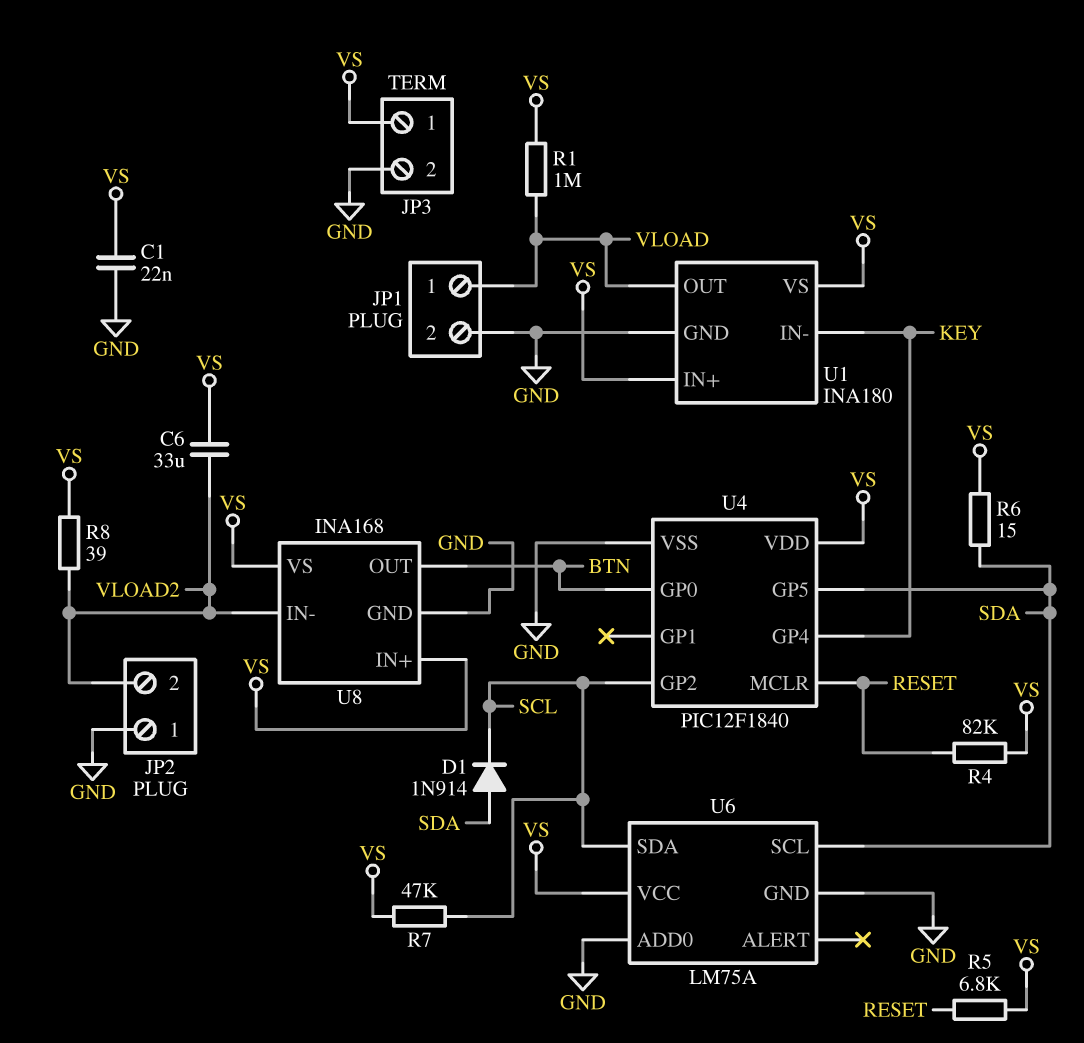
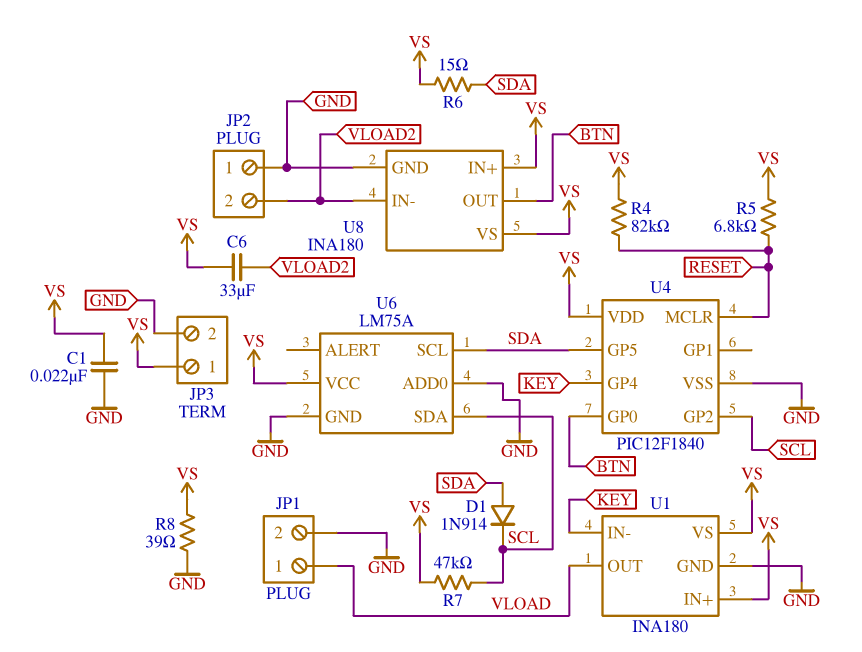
R1: 1M (VLOAD, VS) -> none
R8: 39 (VLOAD2, VS) -> 39 (GND, VS)
U8: INA168 -> INA180

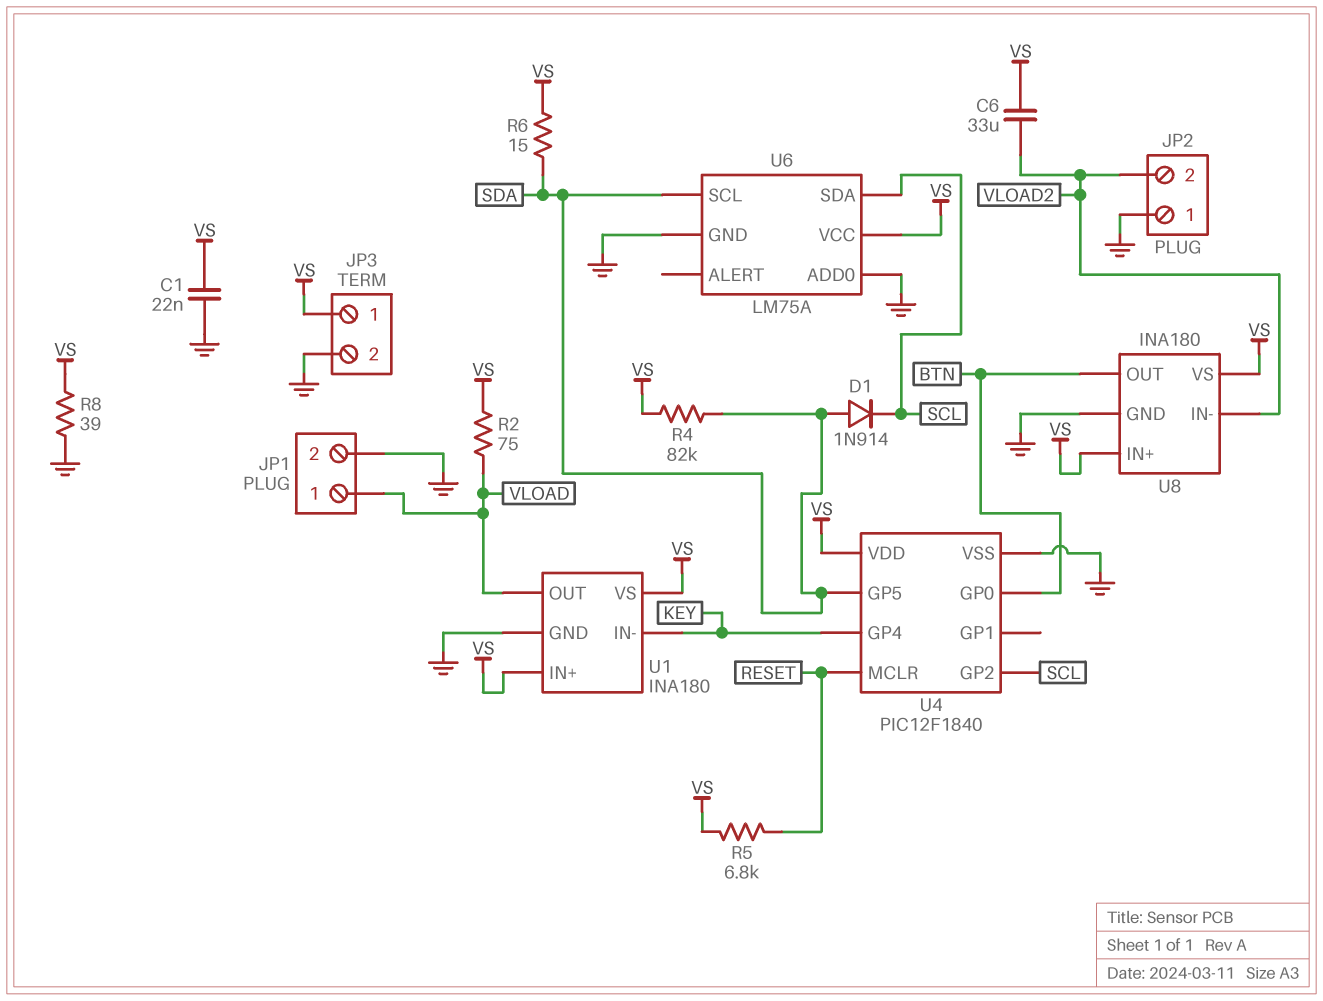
R2: none -> 75 (VLOAD, VS)
R4: 82k (RESET, VS) -> 82k (SDA, VS)
R7: 47k (SCL, VS) -> none

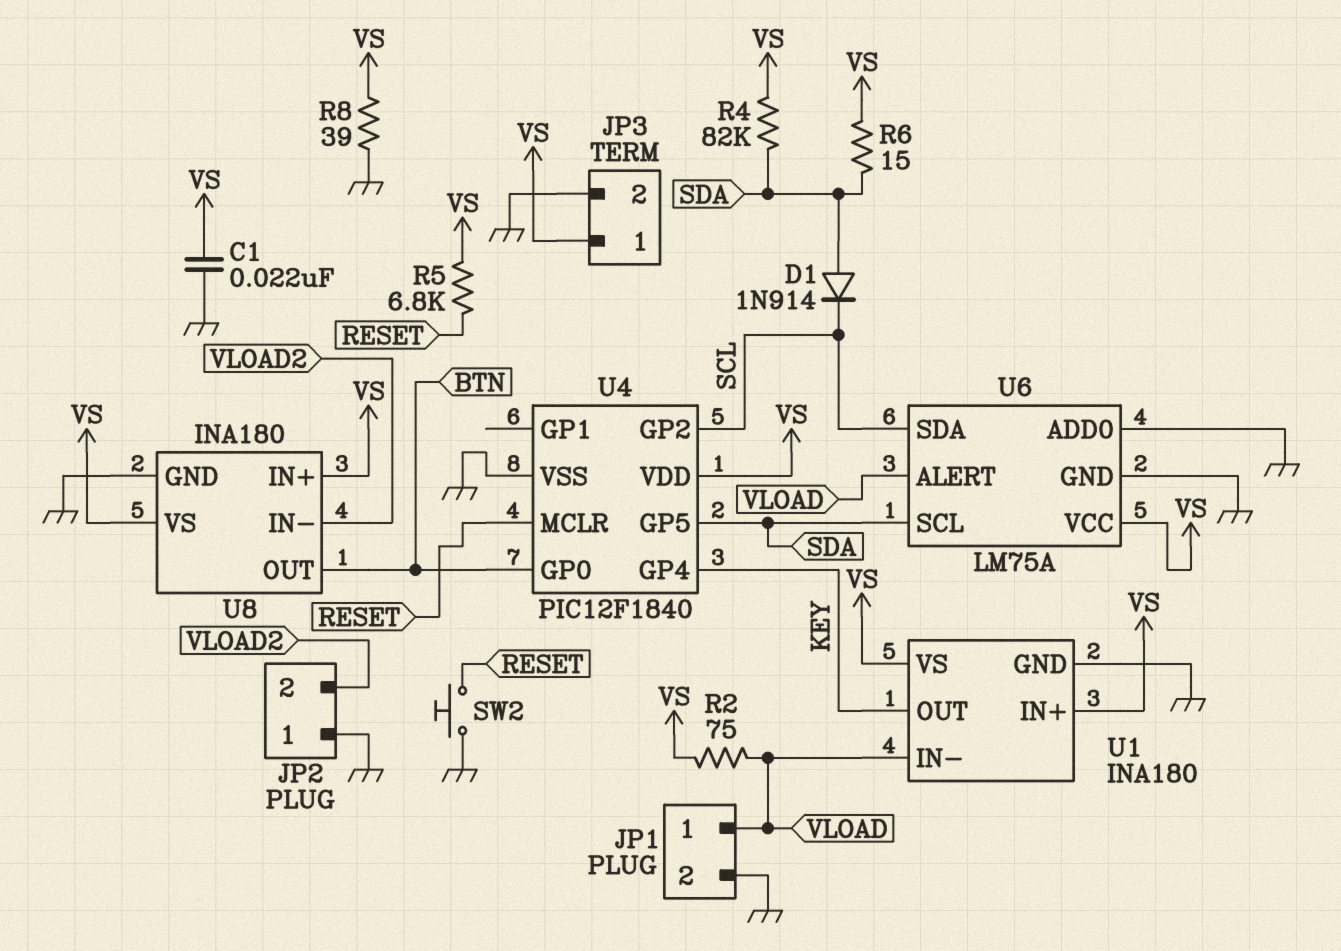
C6: 33uF (VLOAD2, VS) -> none
SW2: none -> button (GND, RESET)
U1 pin IN-: KEY -> VLOAD
U1 pin OUT: VLOAD -> KEY
U6 pin ALERT: none -> VLOAD

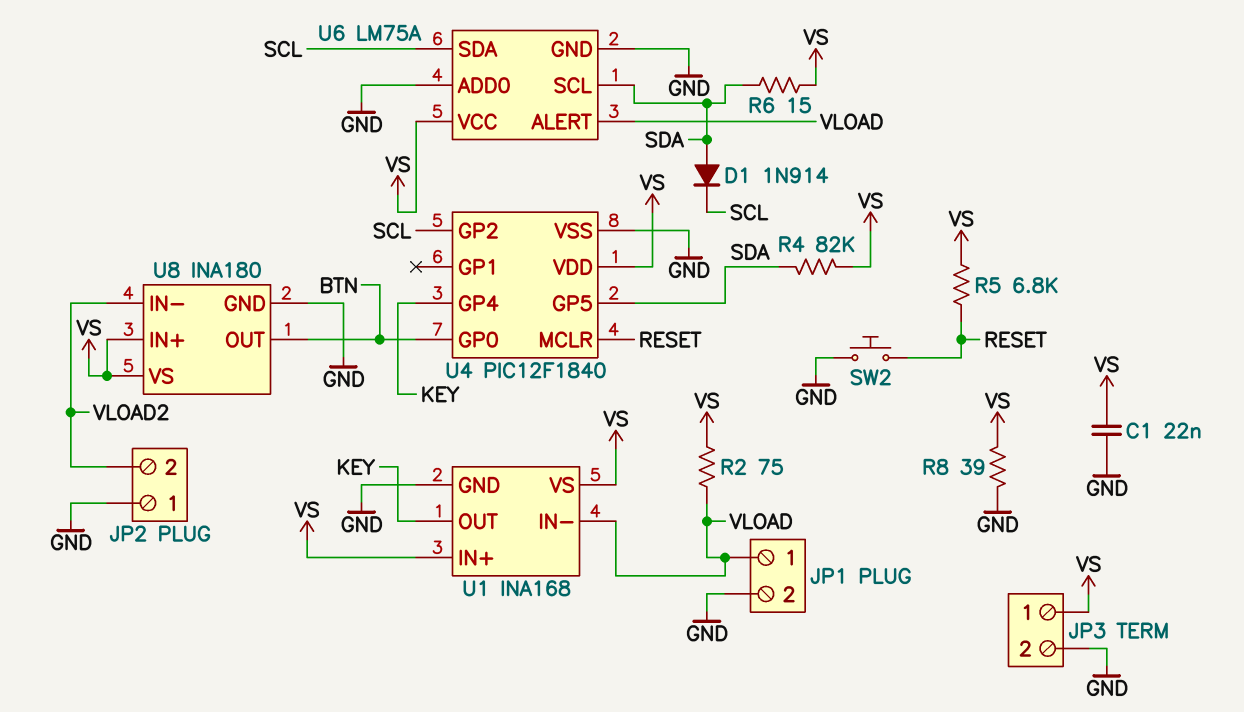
U1: INA180 -> INA168

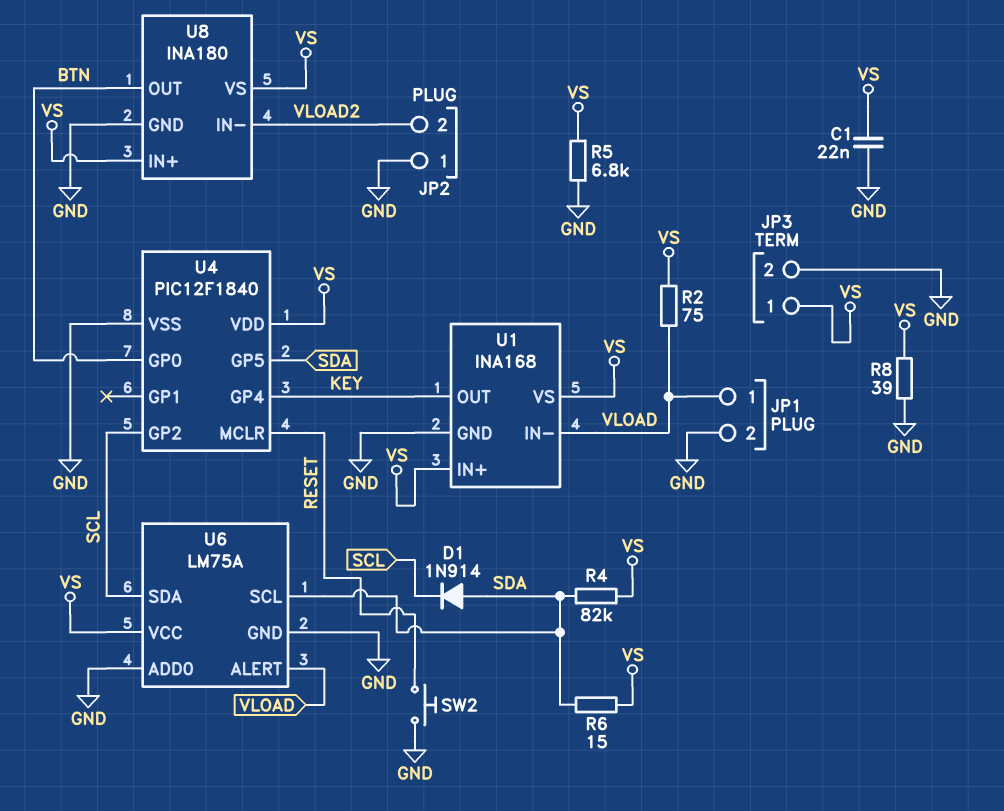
R5: 6.8k (RESET, VS) -> 6.8k (GND, VS)

